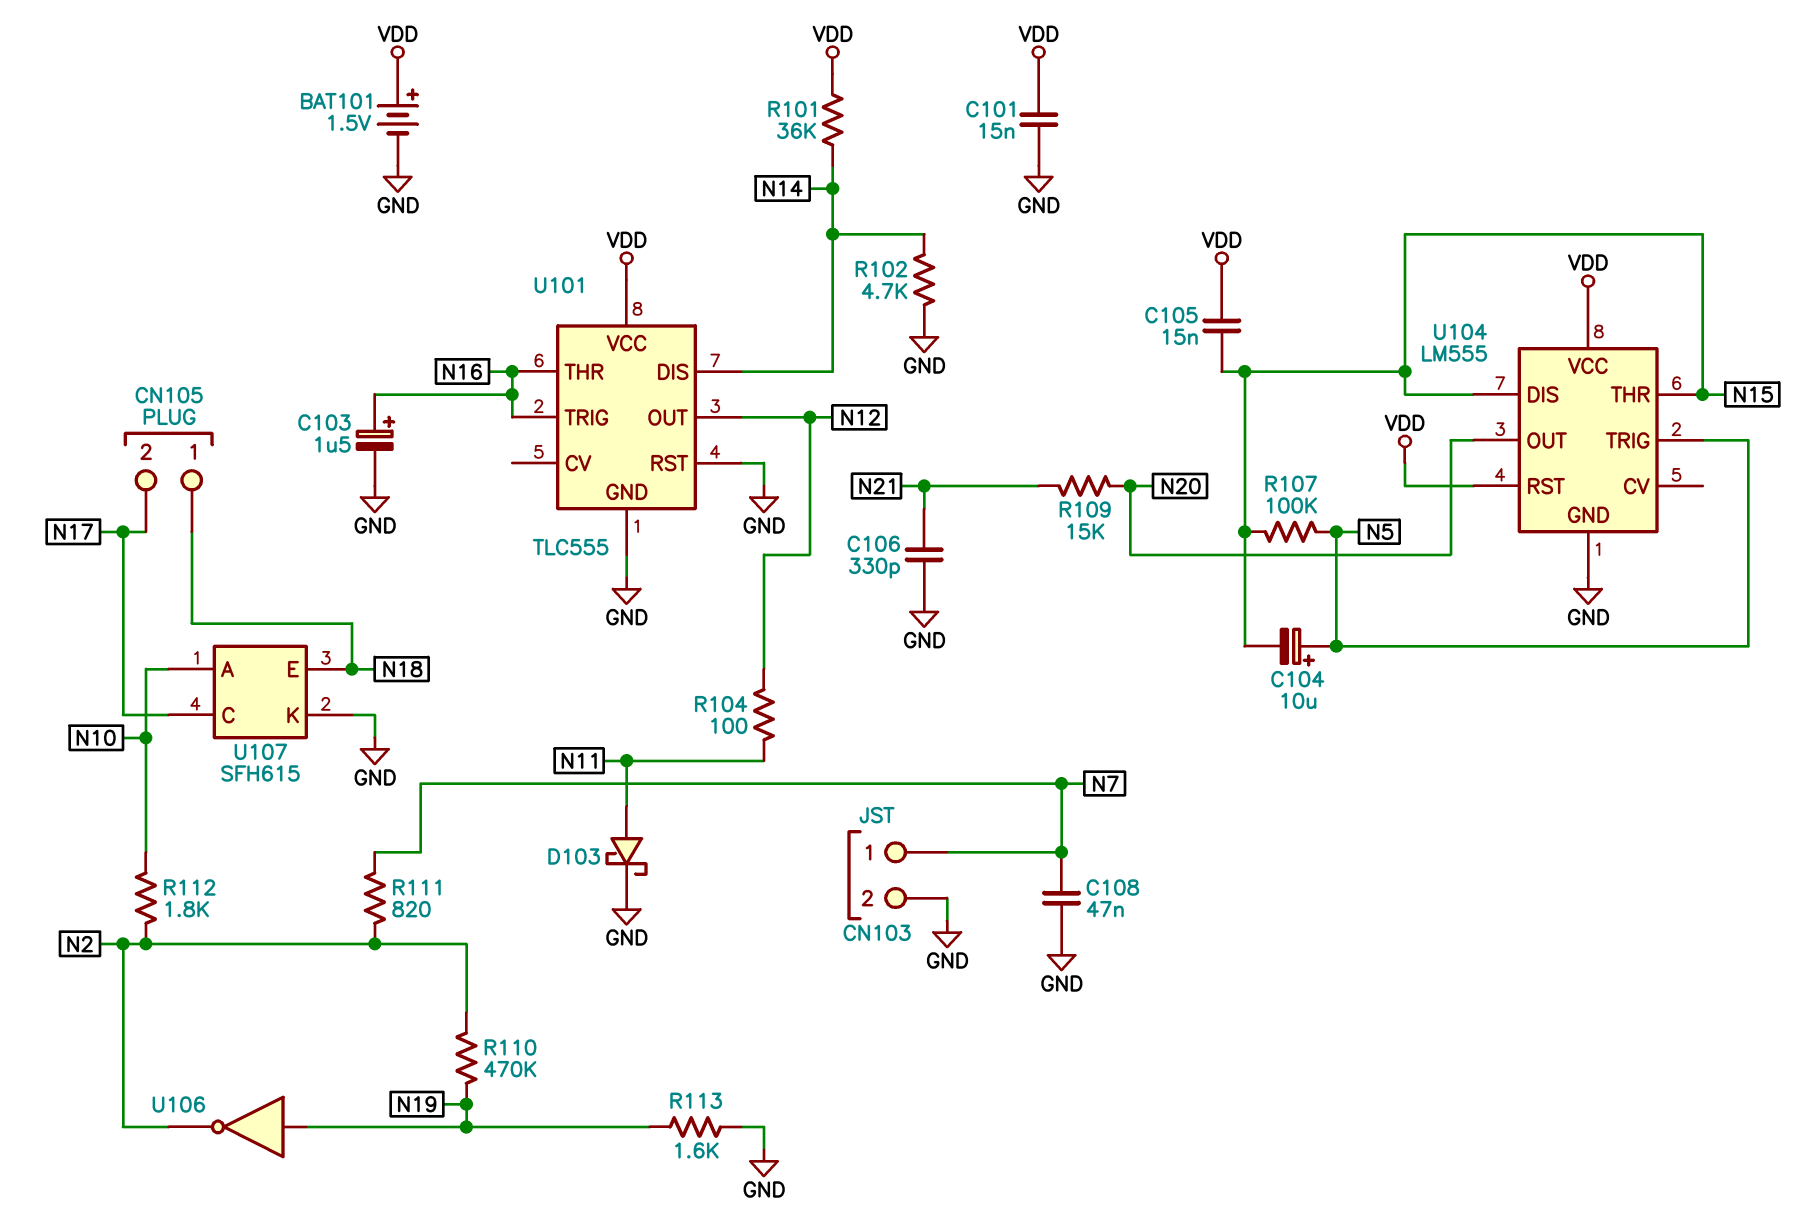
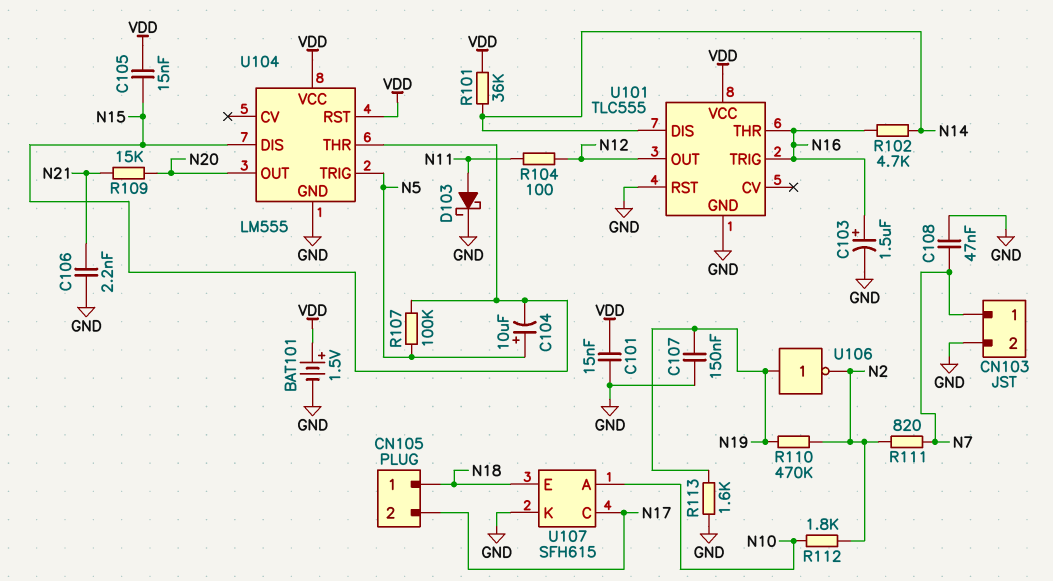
C106: 330pF (GND, N21) -> 2.2nF (GND, N21)
C107: none -> 150nF (GND, N19)
R102: 4.7k (GND, N14) -> 4.7k (N14, N16)

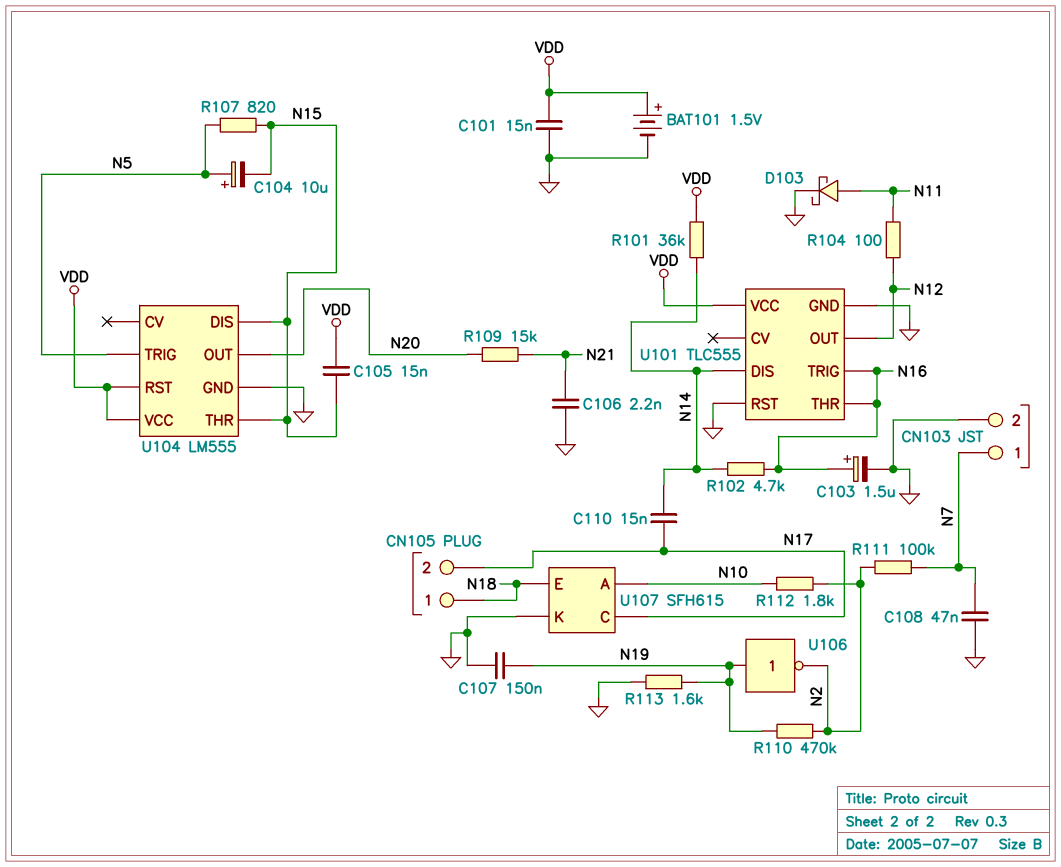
C110: none -> 15nF (N14, N17)
R107: 100k (N5, N15) -> 820 (N5, N15)
R111: 820 (N2, N7) -> 100k (N2, N7)

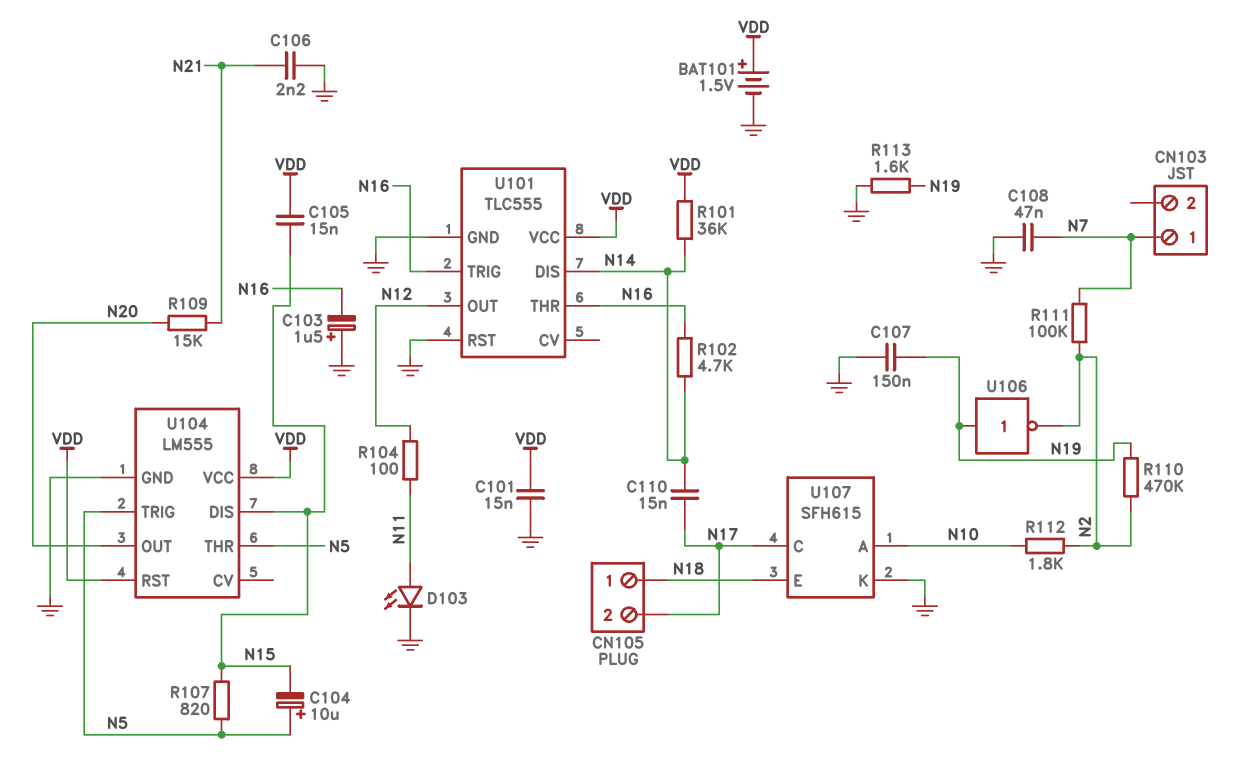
C103: 1.5uF (plus N16, minus GND) -> 1.5uF (plus GND, minus N16)
CN103 pin 2: GND -> none
D103: schottky (A N11, K GND) -> LED (A N11, K GND)
U104 pin THR: N15 -> N5

